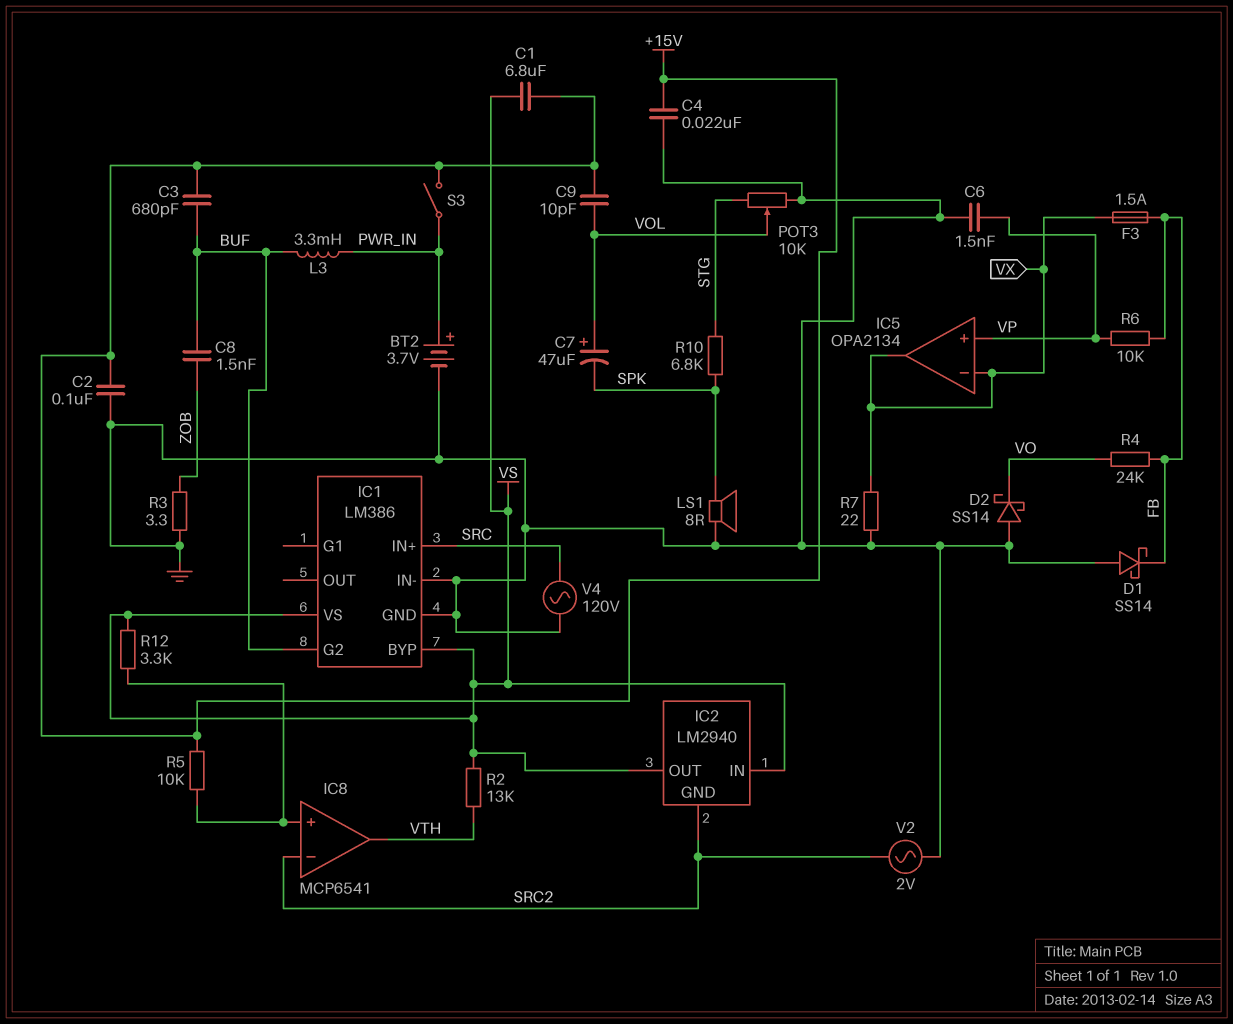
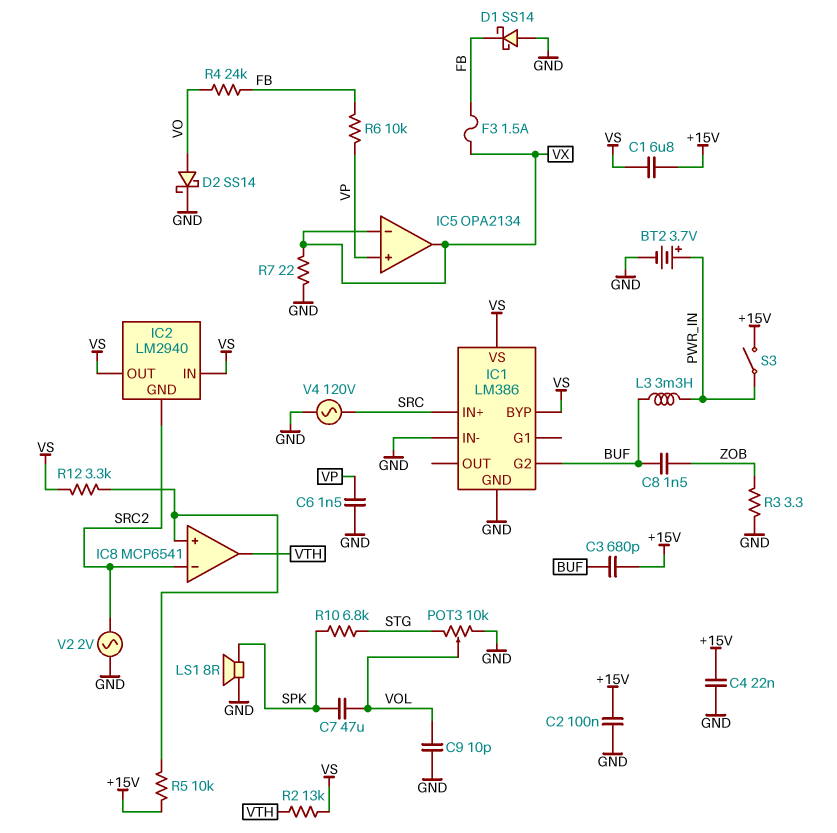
C7: 47uF (plus VOL, minus SPK) -> 47uF (SPK, VOL)
C9: 10pF (+15V, VOL) -> 10pF (GND, VOL)
D2: schottky SS14 (A GND, K VO) -> schottky SS14 (A VO, K GND)

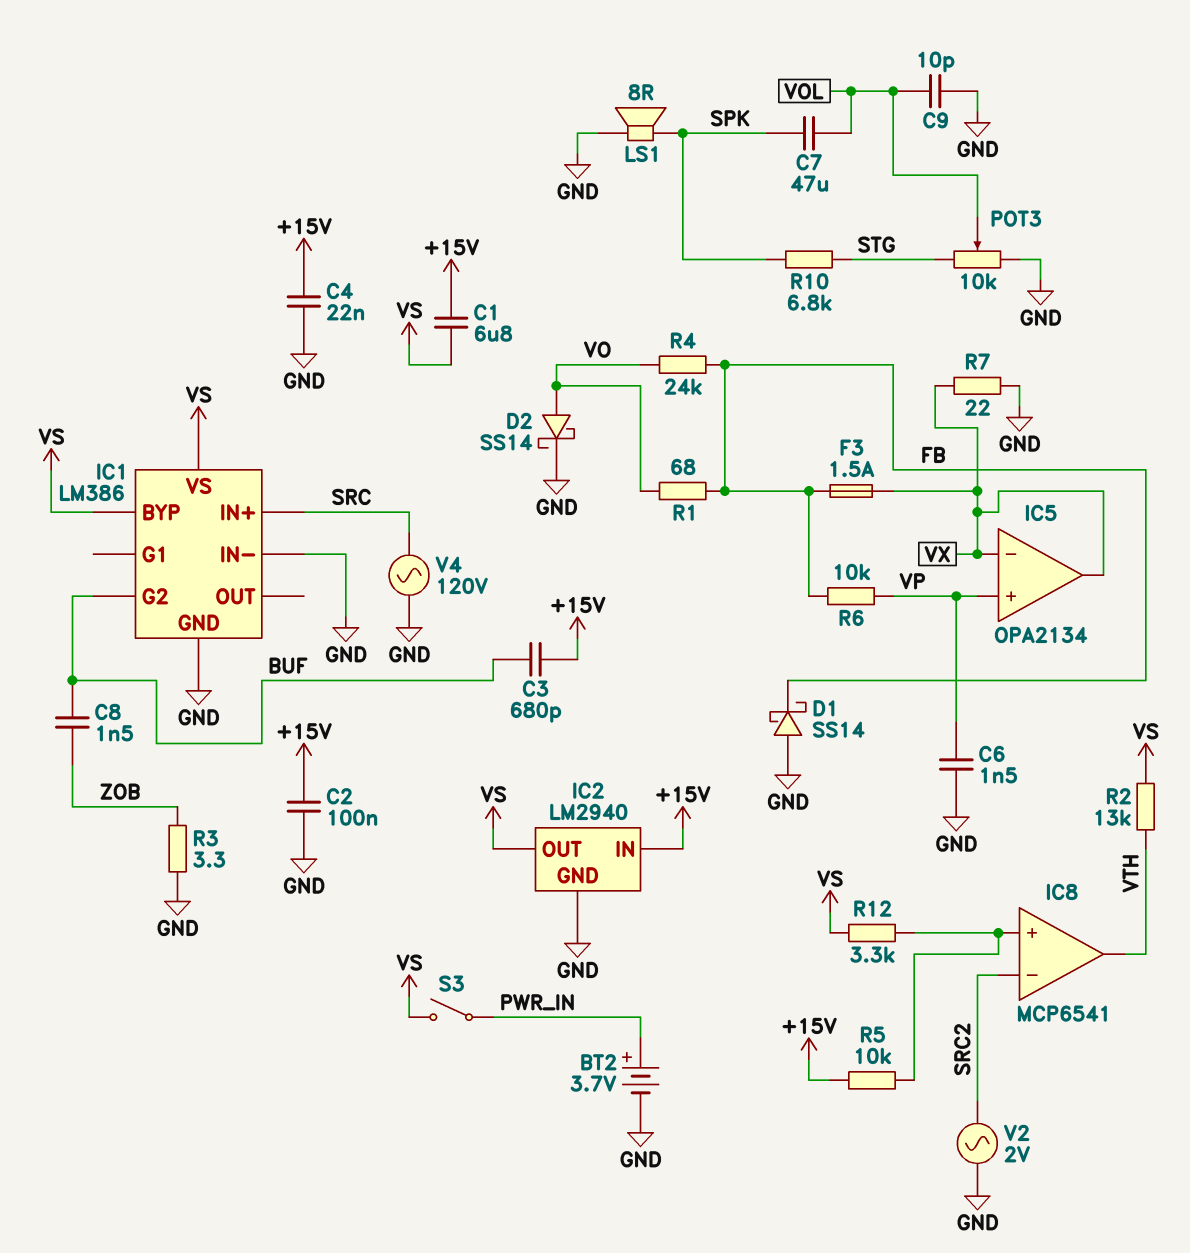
IC2 pin GND: SRC2 -> GND
IC2 pin IN: VS -> +15V
L3: 3.3mH (BUF, PWR_IN) -> none
R1: none -> 68 (FB, VO)
S3: switch (+15V, PWR_IN) -> switch (PWR_IN, VS)

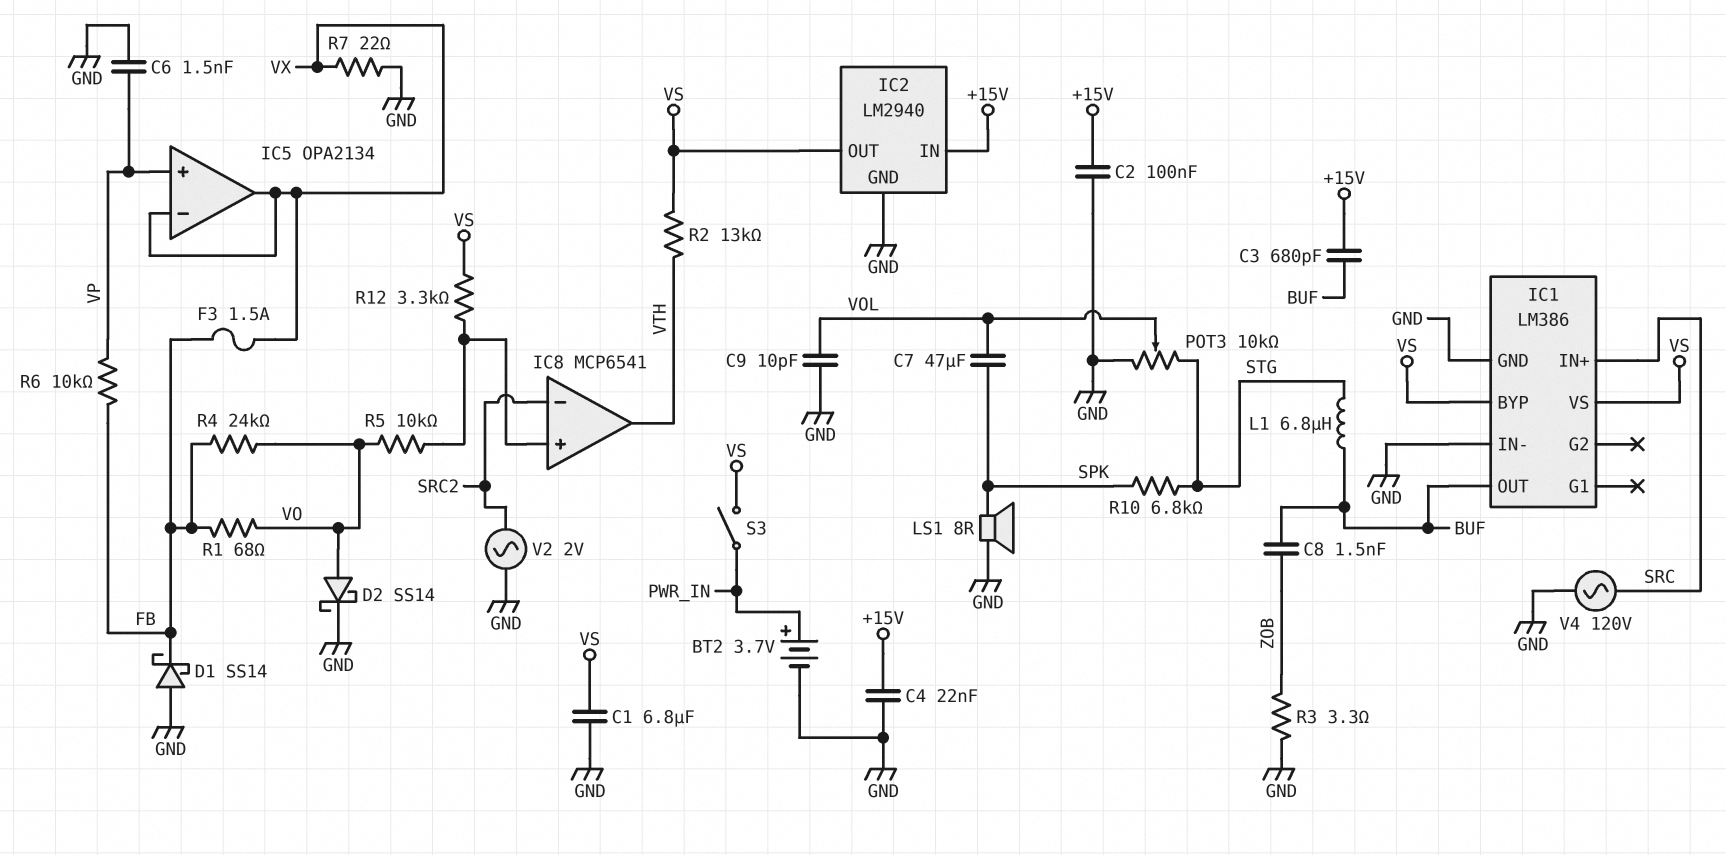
C1: 6.8uF (+15V, VS) -> 6.8uF (GND, VS)
IC1 pin G2: BUF -> none
IC1 pin OUT: none -> BUF
L1: none -> 6.8uH (BUF, STG)
R5: 10k (+15V, IC8/in+) -> 10k (IC8/in+, VO)

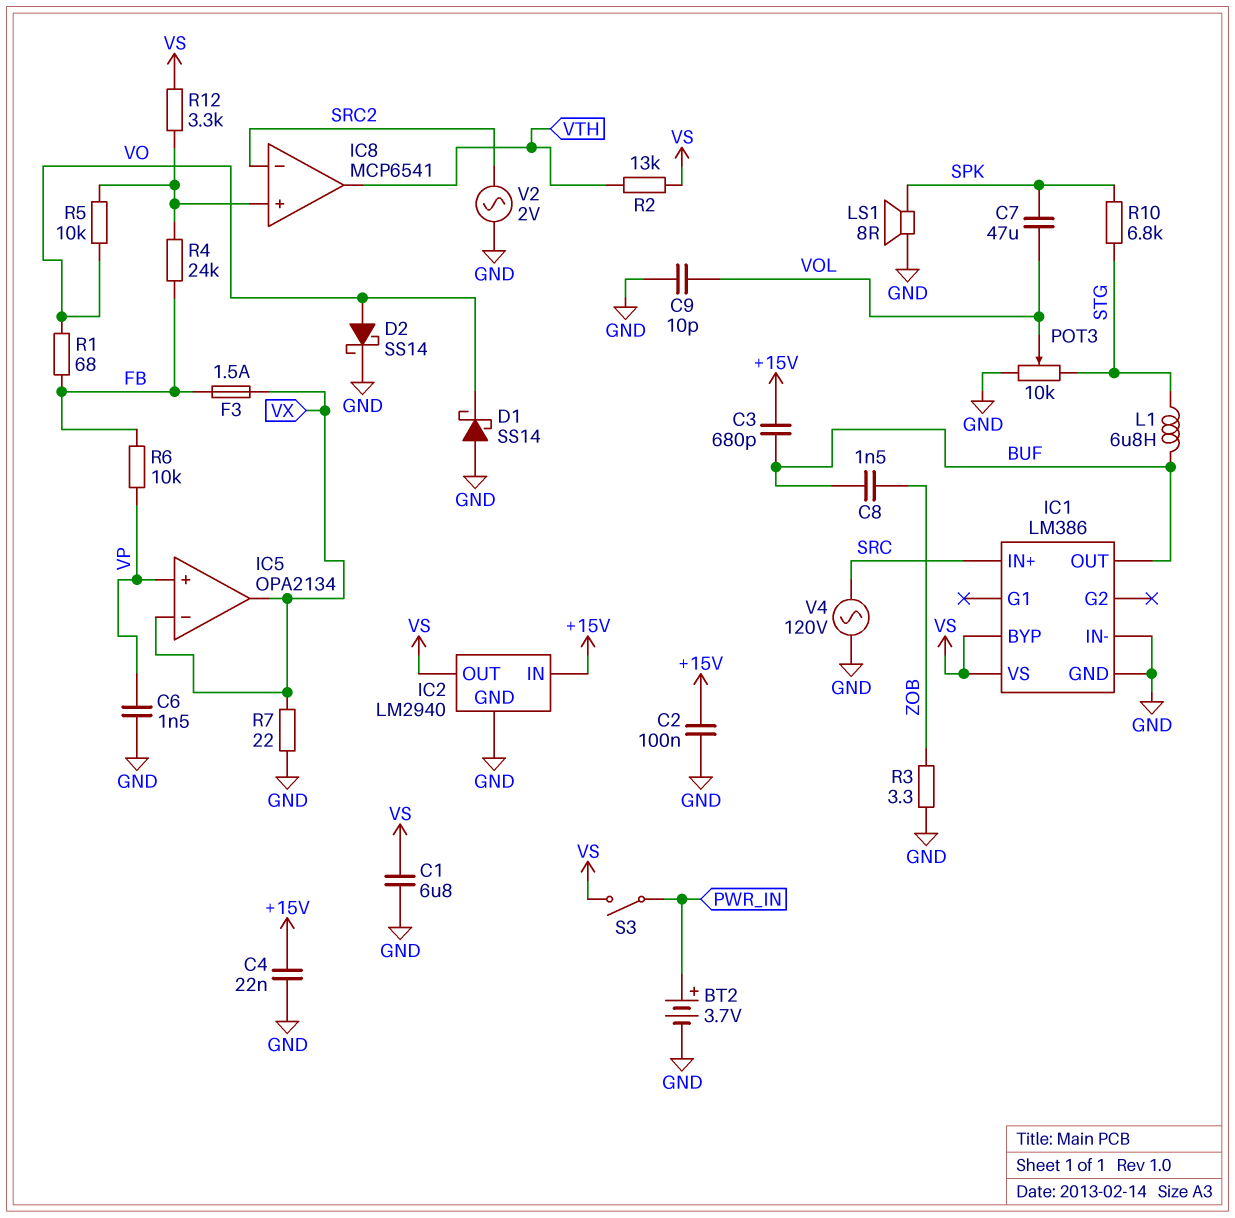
D1: schottky SS14 (A GND, K FB) -> schottky SS14 (A GND, K VO)
R4: 24k (FB, VO) -> 24k (FB, IC8/in+)

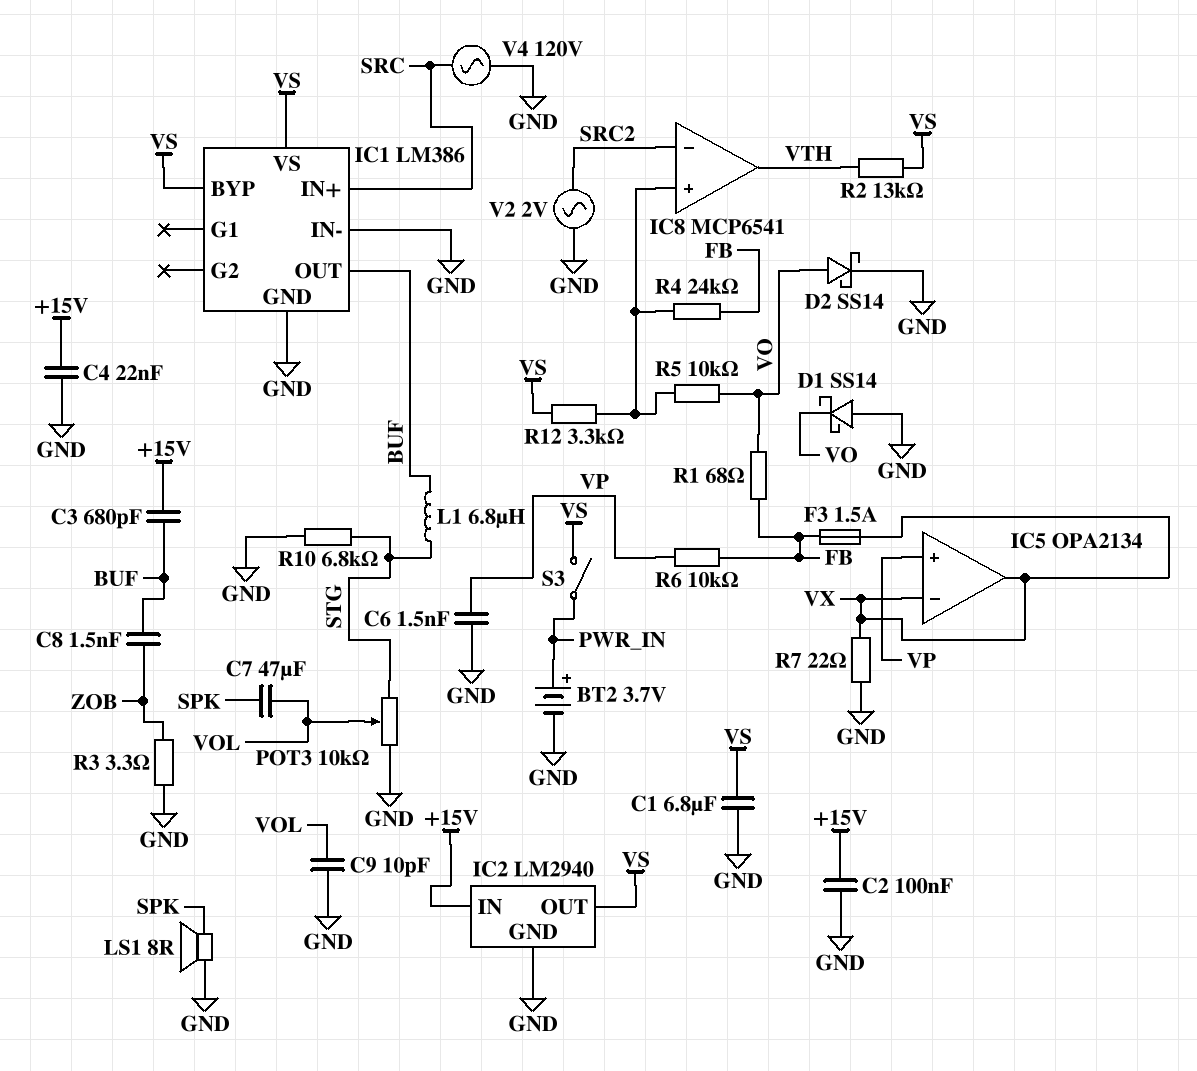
R10: 6.8k (SPK, STG) -> 6.8k (GND, STG)

